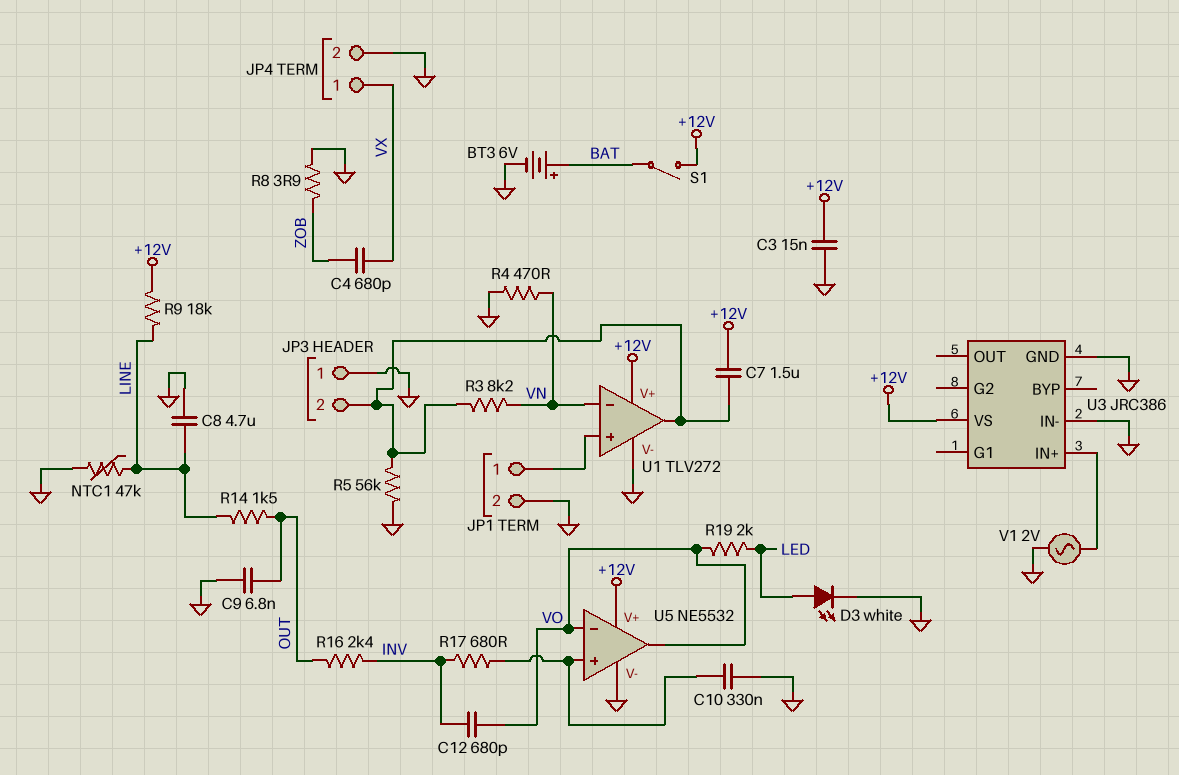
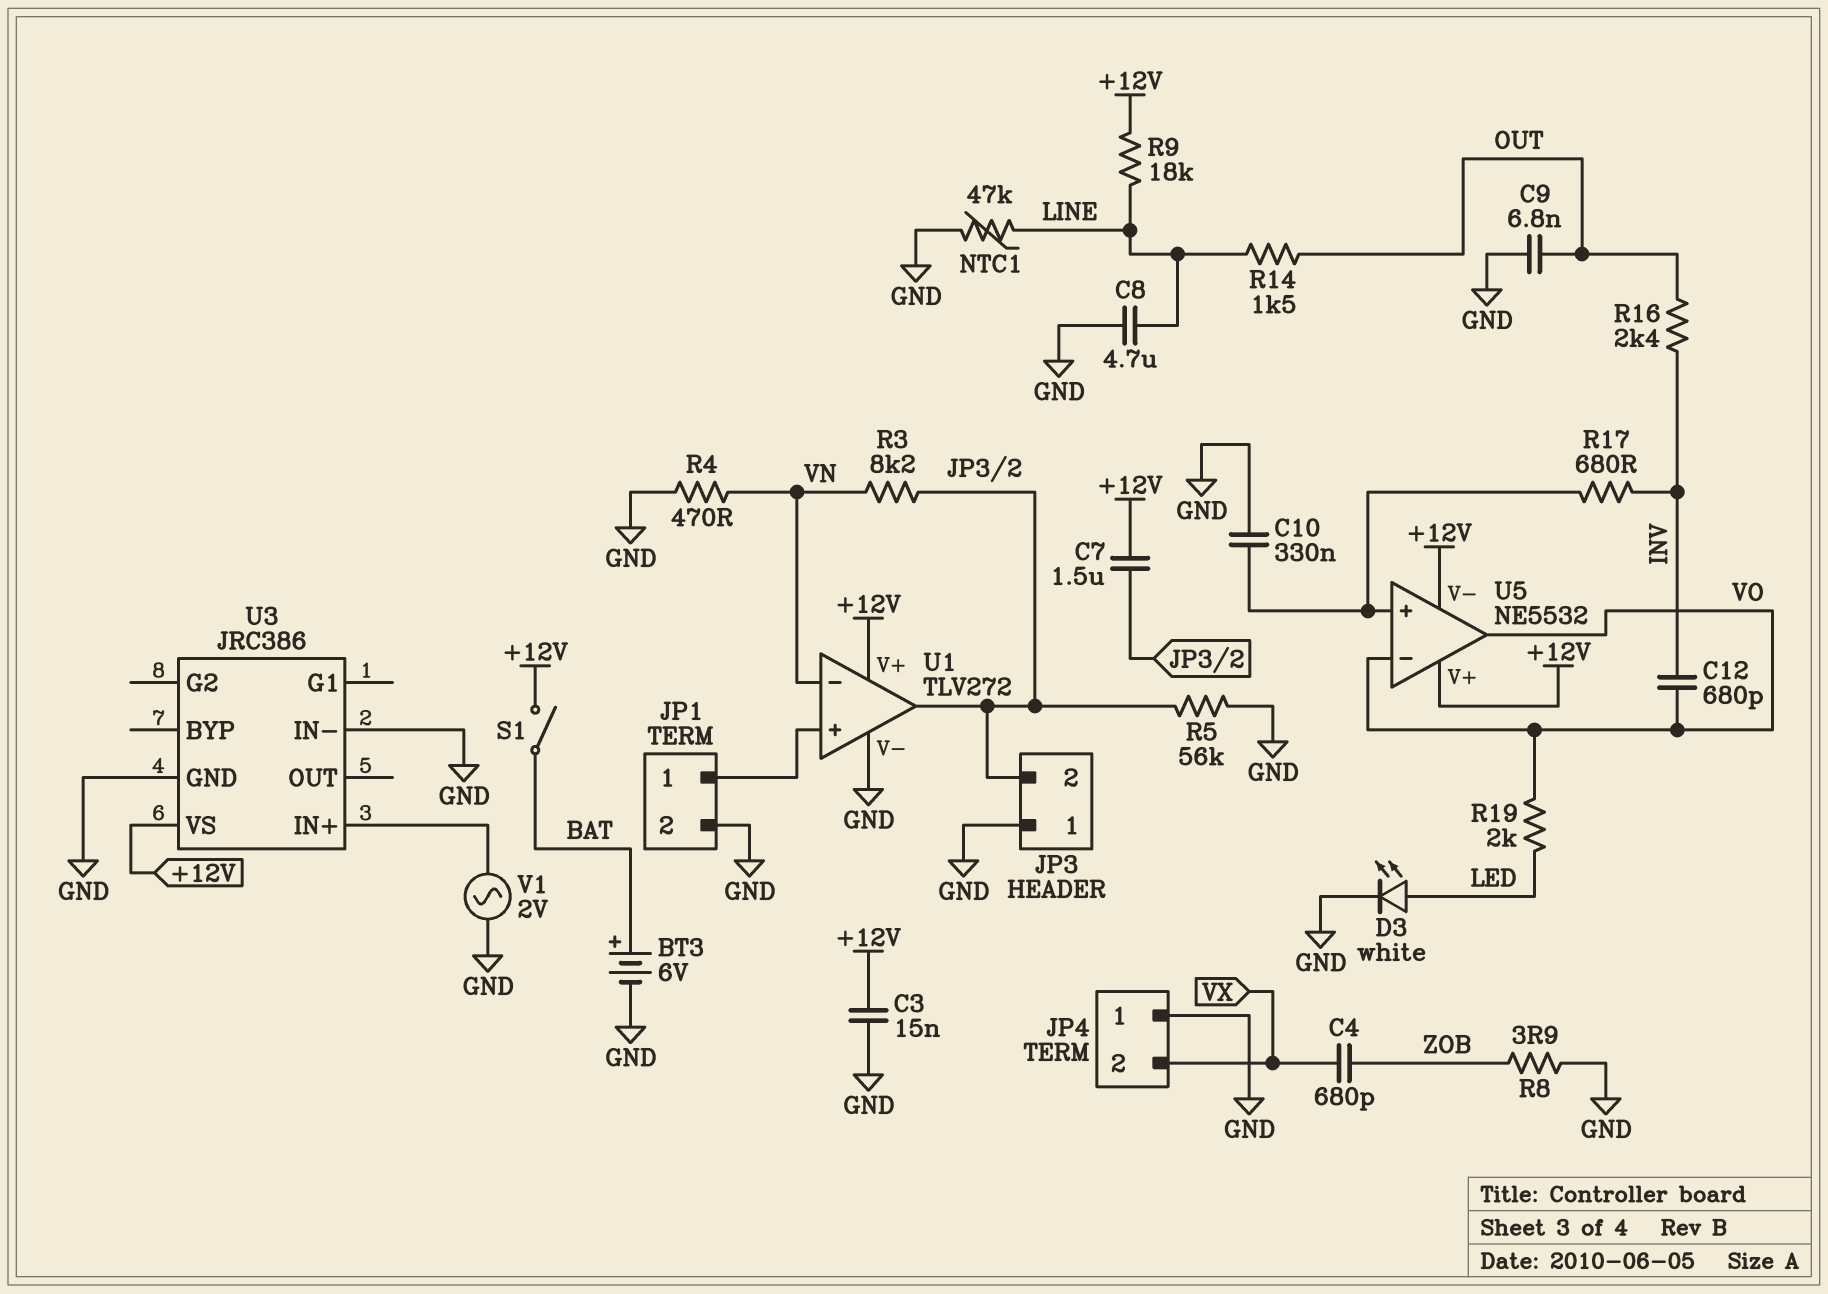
JP4 pin 1: VX -> GND
JP4 pin 2: GND -> VX
U5 pin V-: GND -> +12V

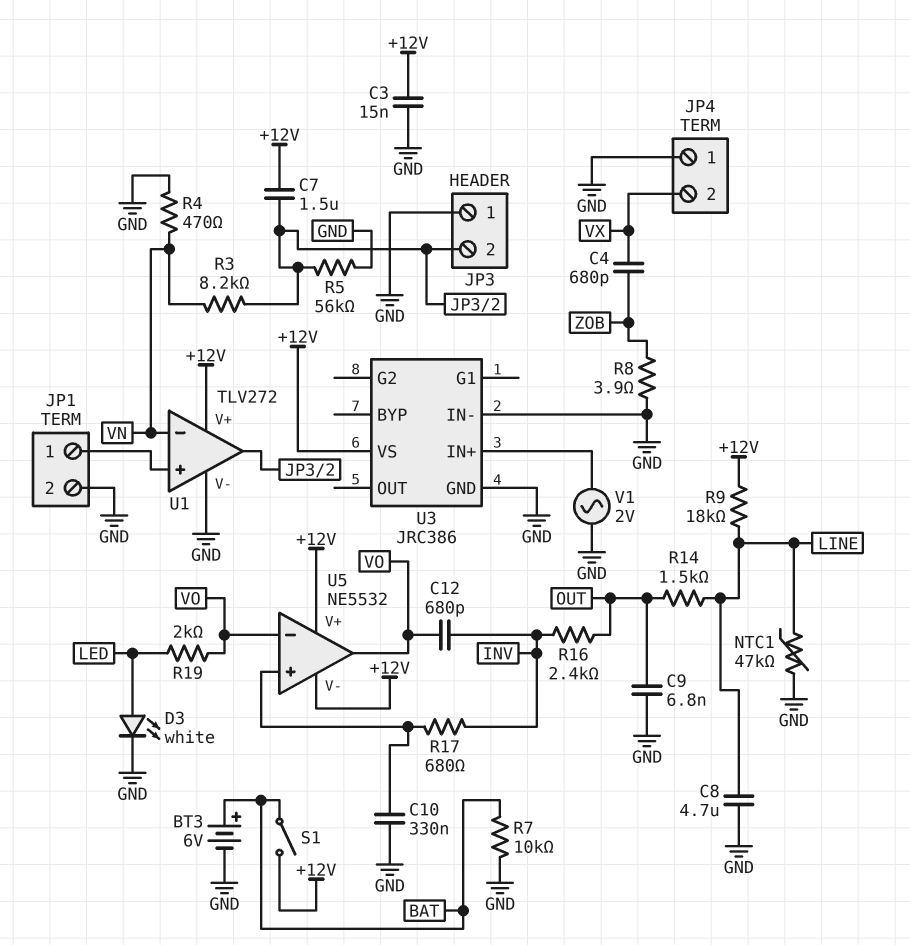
R7: none -> 10k (BAT, GND)

